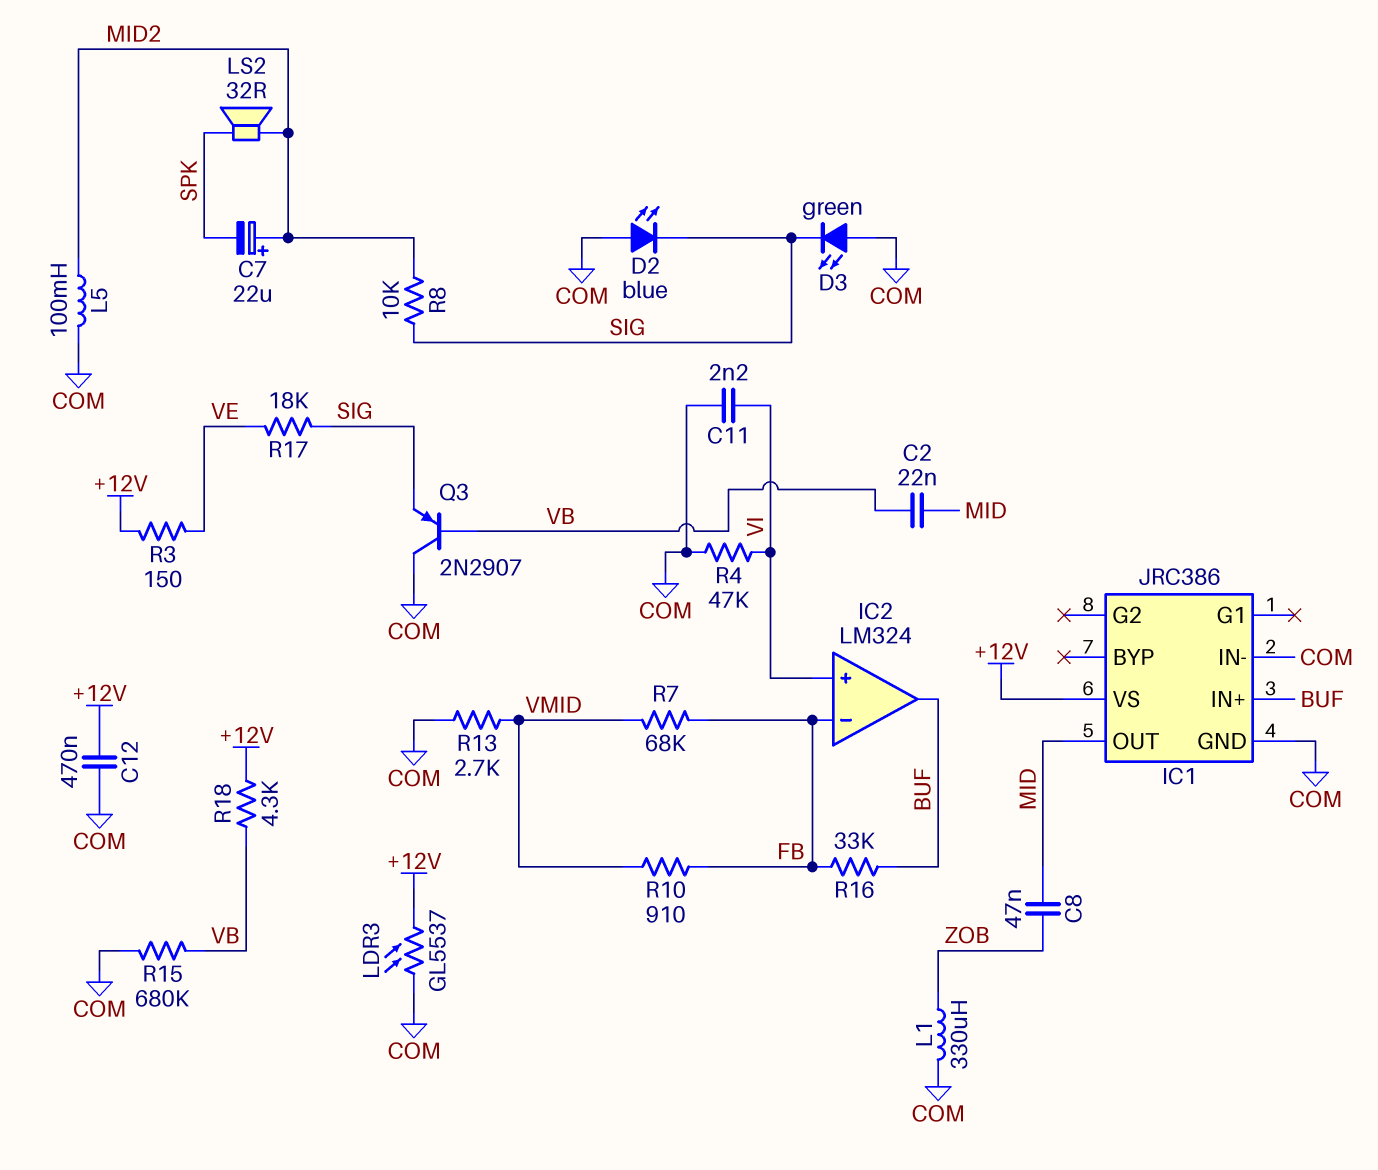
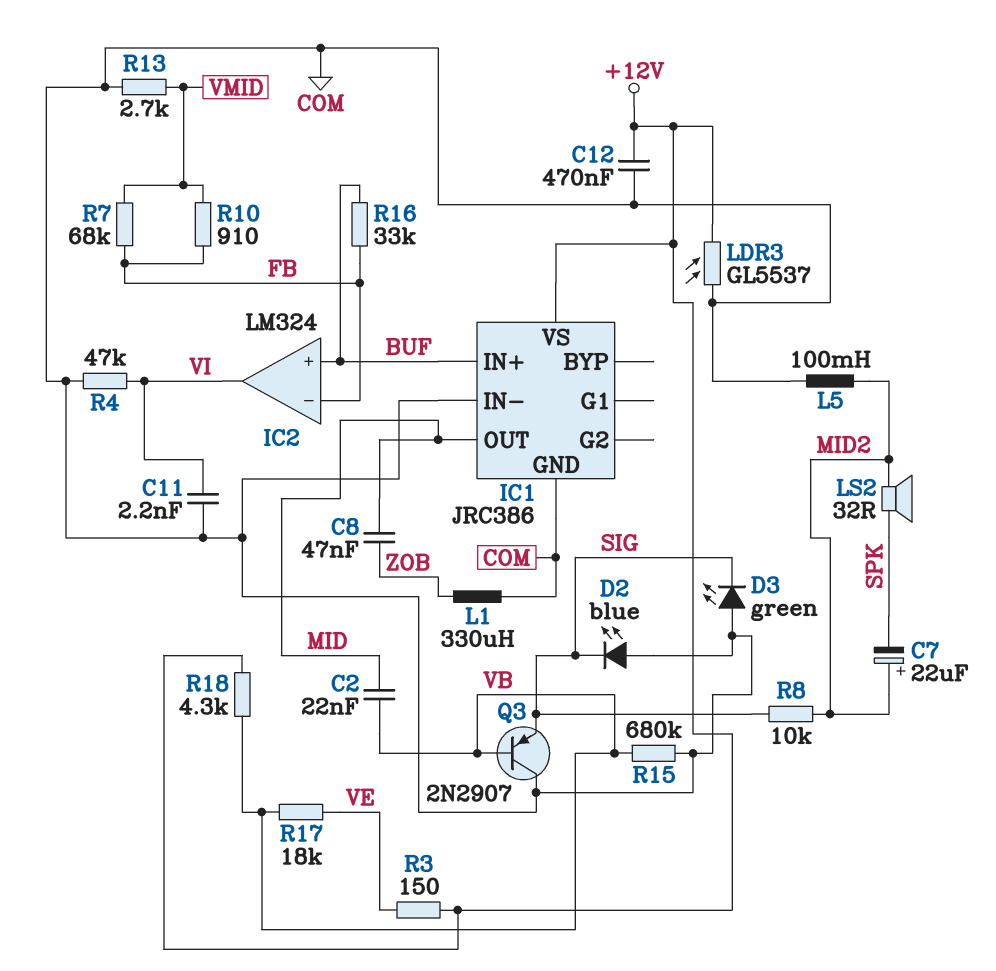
IC2 pin in+: VI -> BUF
IC2 pin out: BUF -> VI
R17: 18k (SIG, VE) -> 18k (VB, VE)

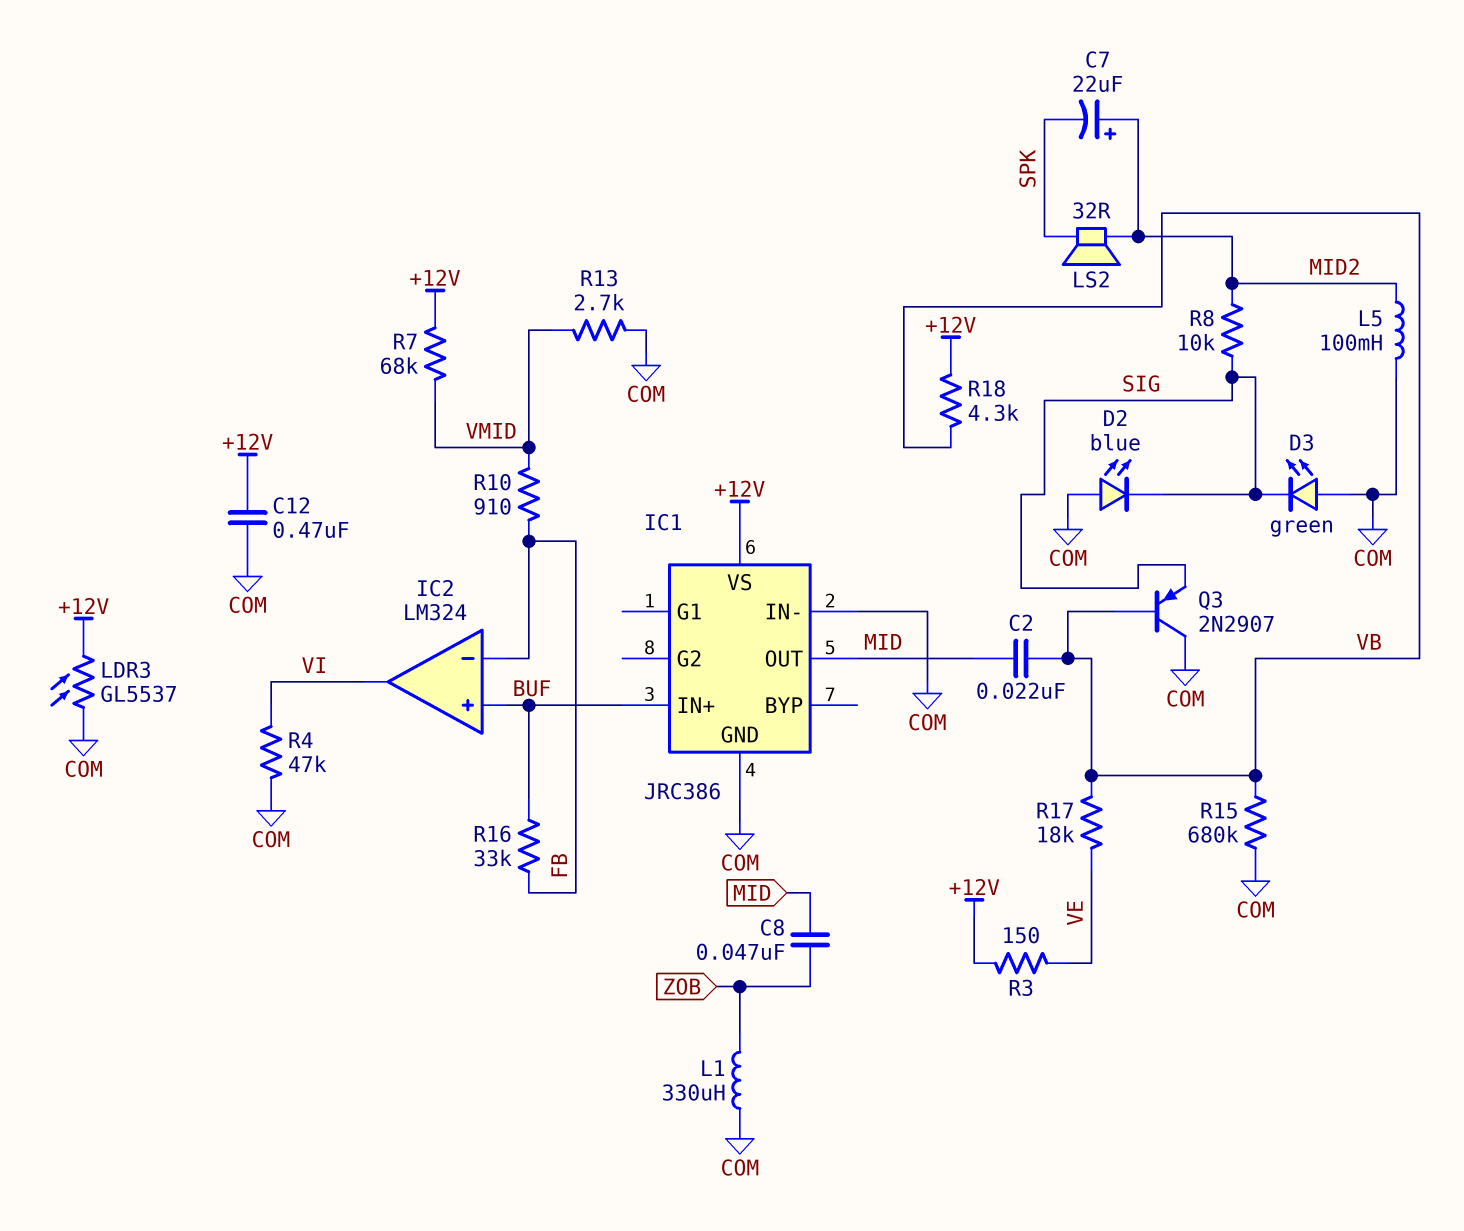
C11: 2.2nF (COM, VI) -> none
R7: 68k (FB, VMID) -> 68k (+12V, VMID)

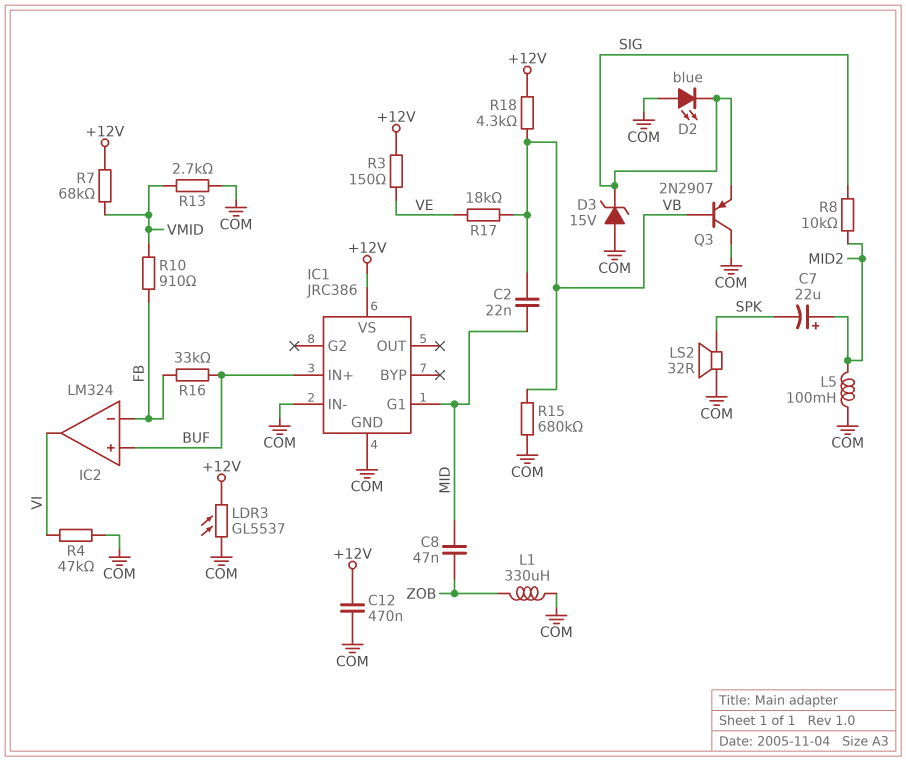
D3: LED green (A COM, K SIG) -> zener 15V (A COM, K SIG)
IC1 pin G1: none -> MID
IC1 pin OUT: MID -> none
LS2: speaker 32R (MID2, SPK) -> speaker 32R (COM, SPK)

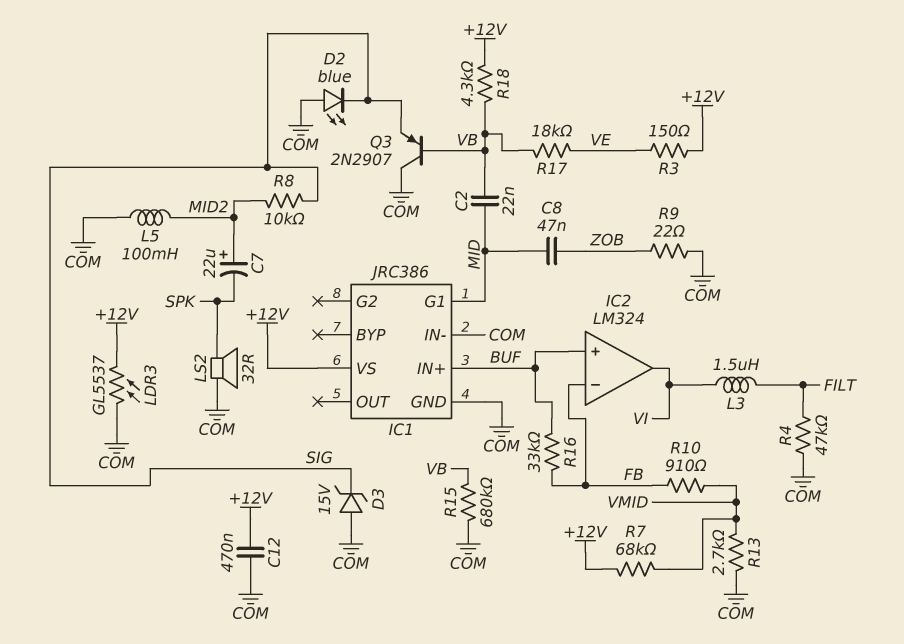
L1: 330uH (COM, ZOB) -> none
L3: none -> 1.5uH (FILT, VI)
R4: 47k (COM, VI) -> 47k (COM, FILT)
R9: none -> 22 (COM, ZOB)

